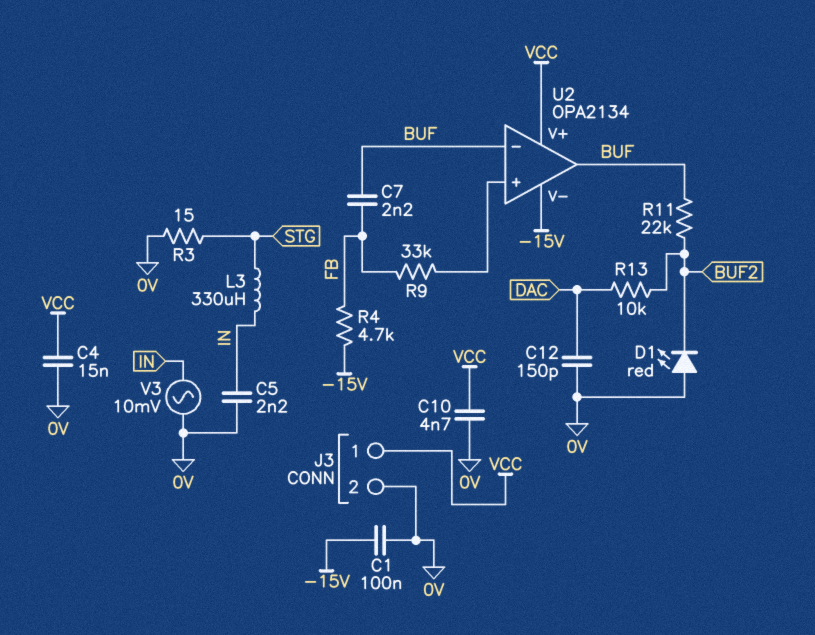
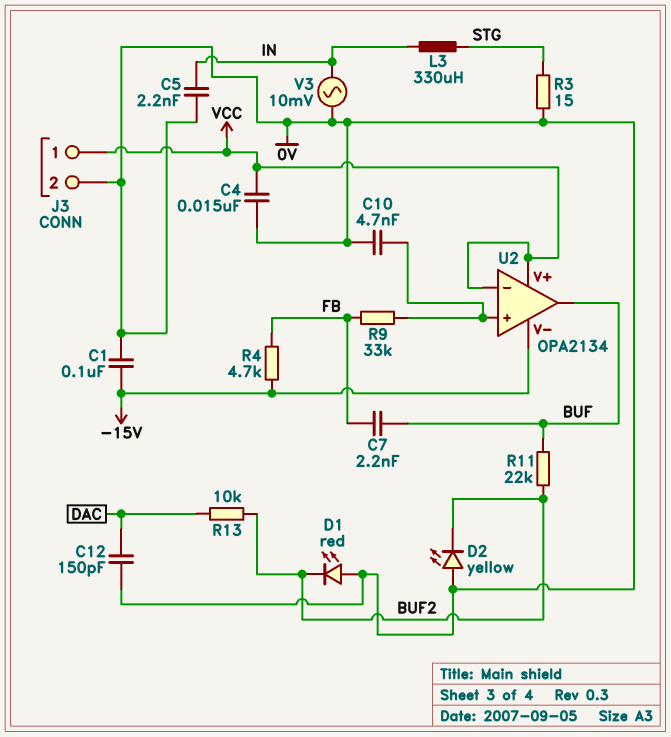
C10: 4.7nF (0V, VCC) -> 4.7nF (0V, U2/in+)
D2: none -> LED yellow (A 0V, K BUF2)
U2 pin in-: BUF -> VCC

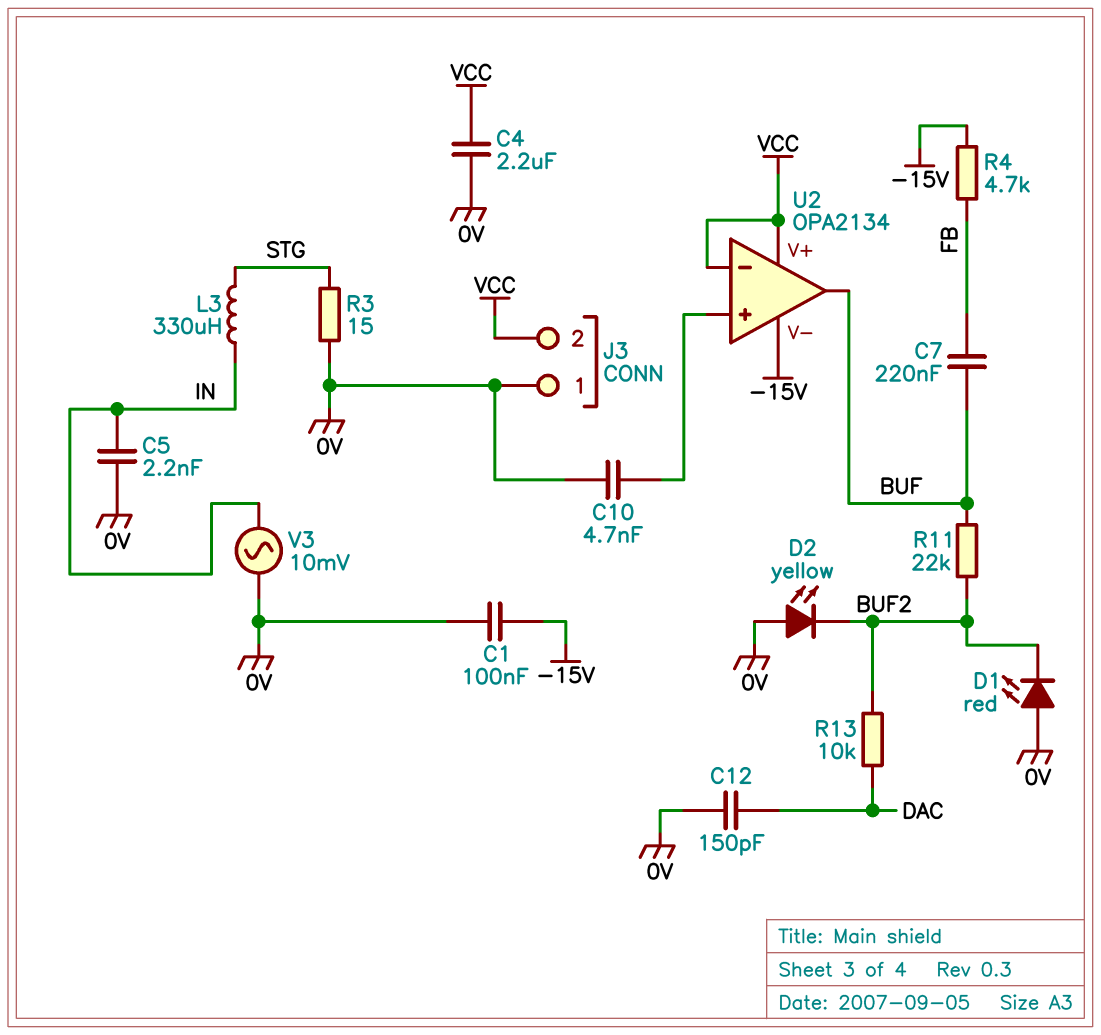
C4: 15nF (0V, VCC) -> 2.2uF (0V, VCC)
C7: 2.2nF (BUF, FB) -> 220nF (BUF, FB)
J3 pin 1: VCC -> 0V
J3 pin 2: 0V -> VCC
R9: 33k (FB, U2/in+) -> none

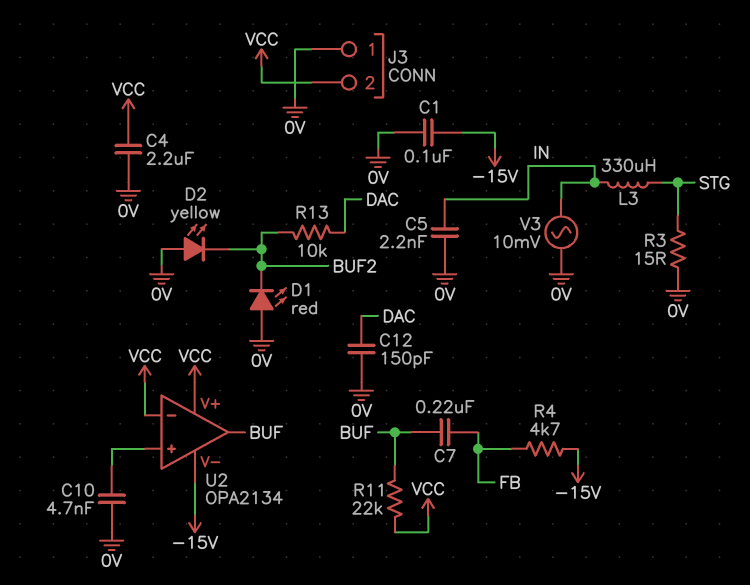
R11: 22k (BUF, BUF2) -> 22k (BUF, VCC)

